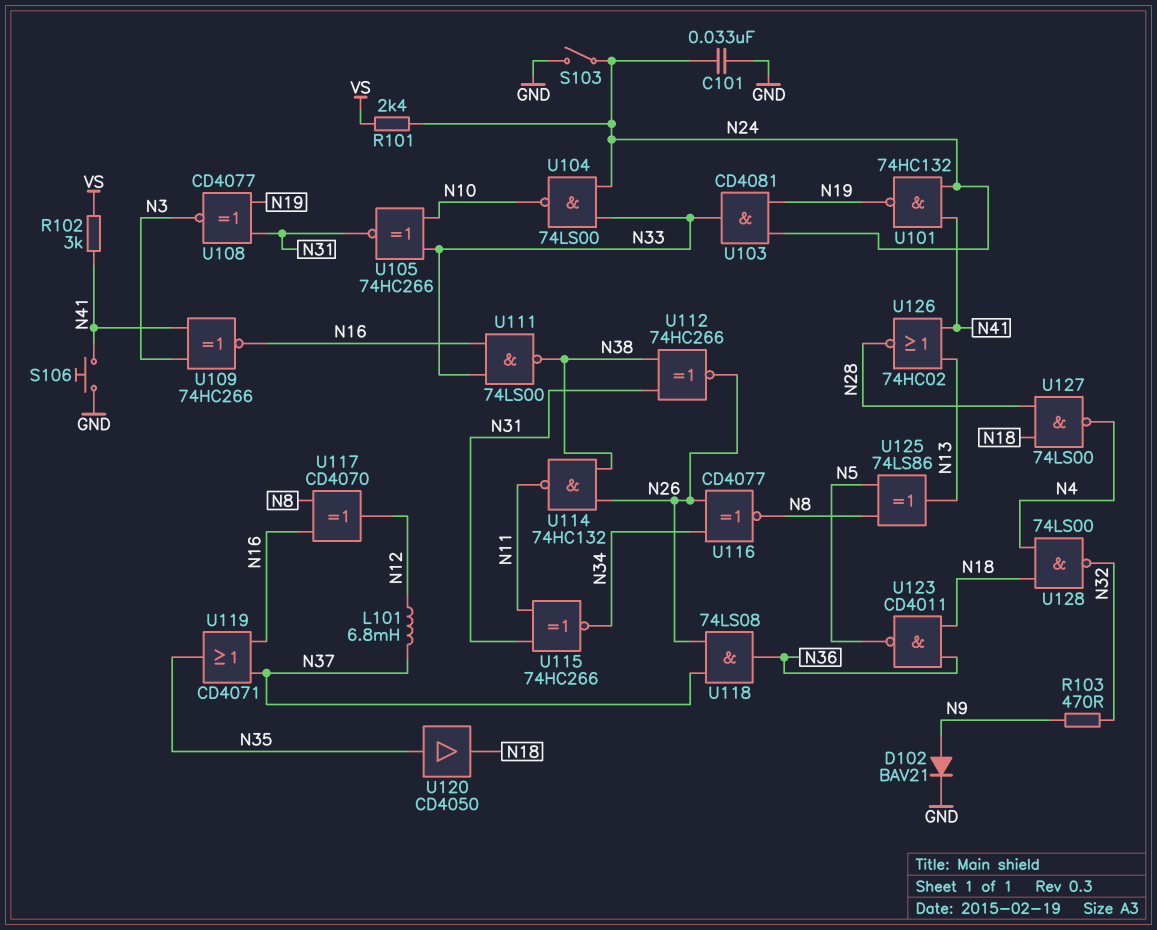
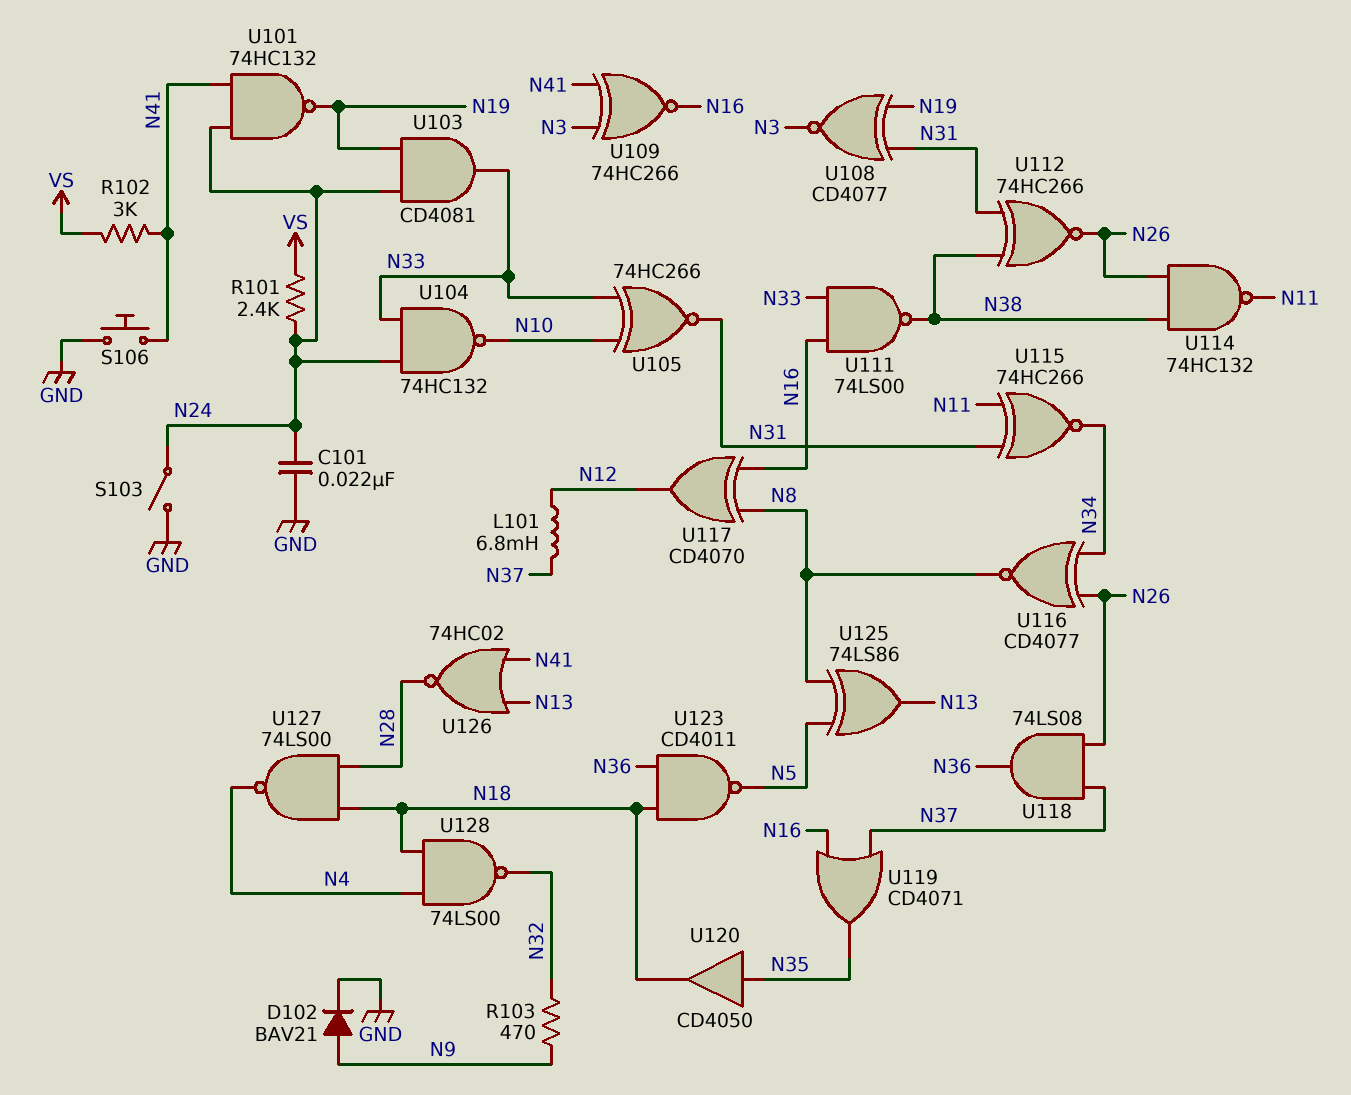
C101: 33nF (GND, N24) -> 22nF (GND, N24)
U104: NAND 74LS00 (in N24, in N33, out N10) -> NAND 74HC132 (in N24, in N33, out N10)

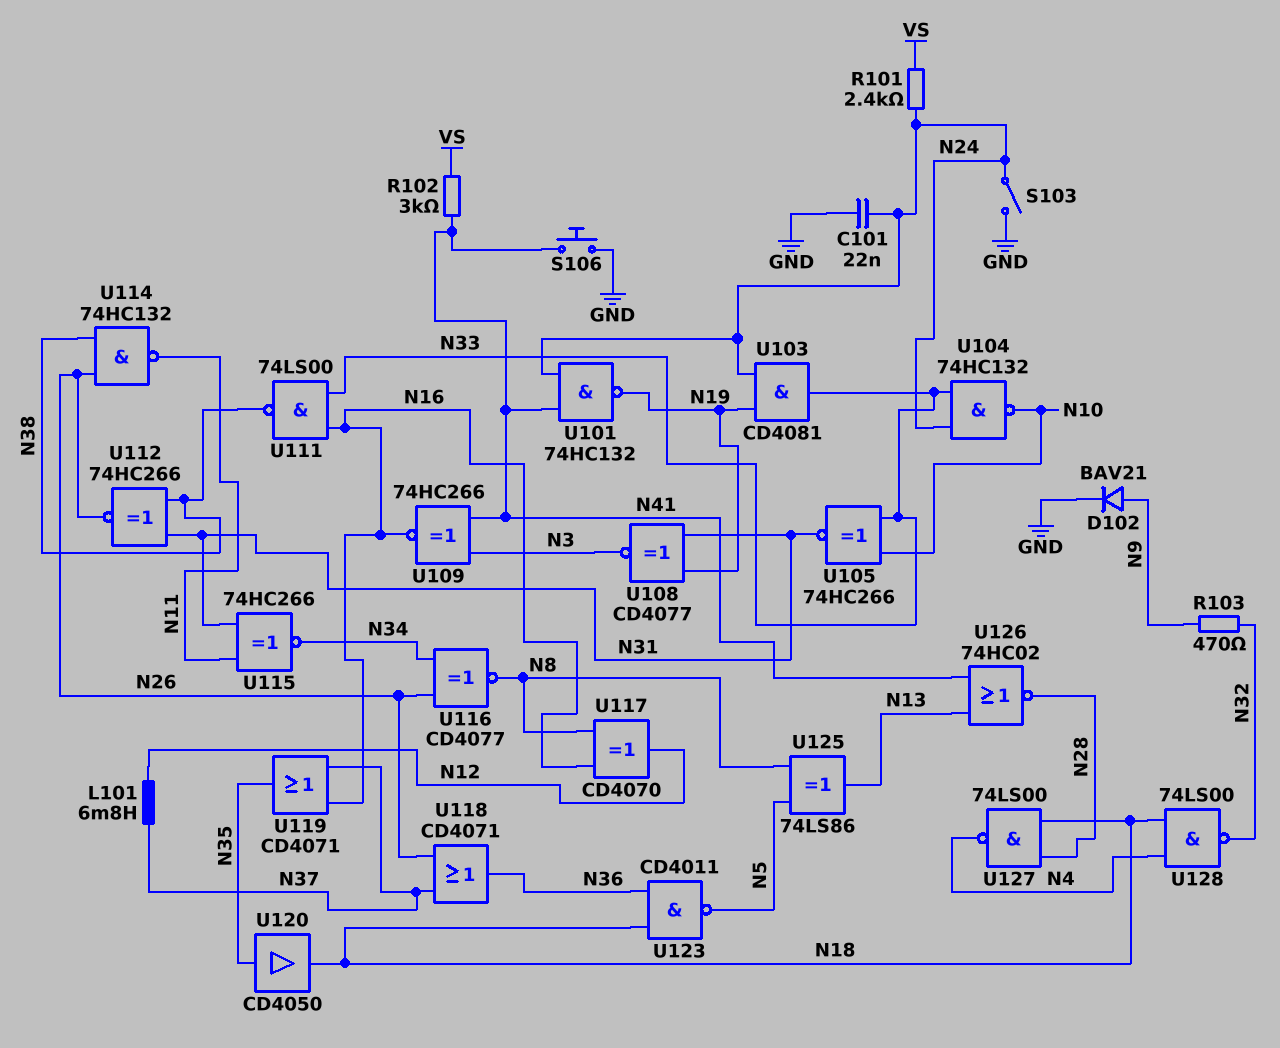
U118: AND 74LS08 (in N26, in N37, out N36) -> OR CD4071 (in N26, in N37, out N36)

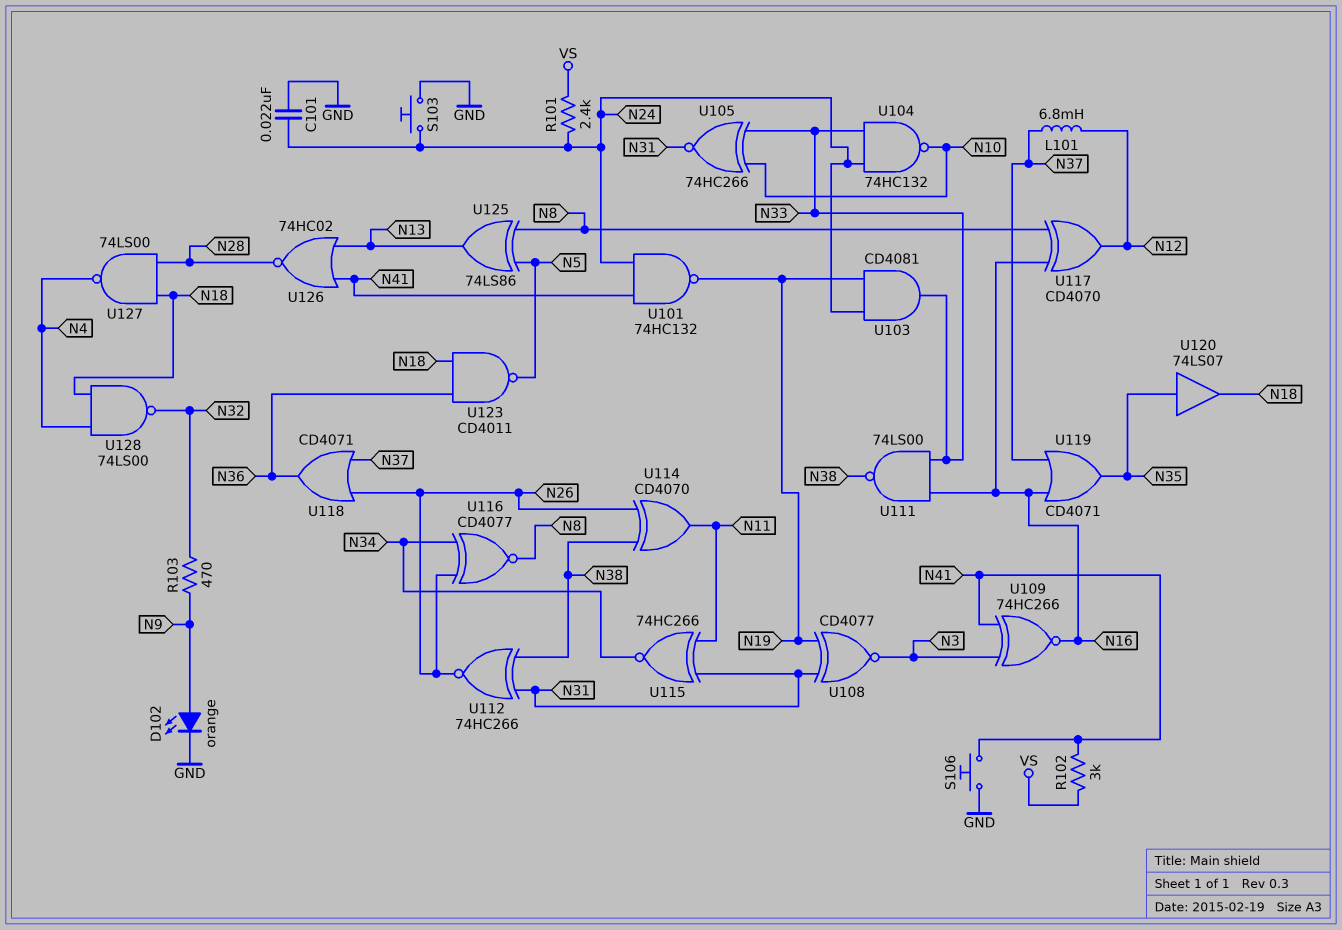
D102: diode BAV21 (A N9, K GND) -> LED orange (A N9, K GND)
S103: switch (GND, N24) -> button (GND, N24)
U114: NAND 74HC132 (in N26, in N38, out N11) -> XOR CD4070 (in N26, in N38, out N11)
U120: buffer CD4050 (in N35, out N18) -> buffer 74LS07 (in N35, out N18)

